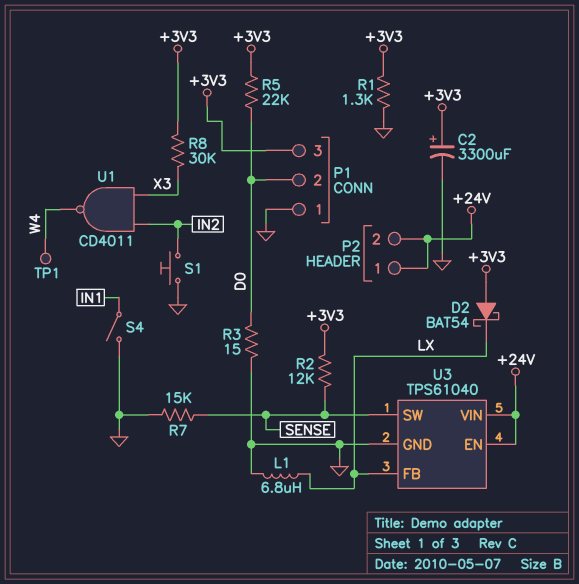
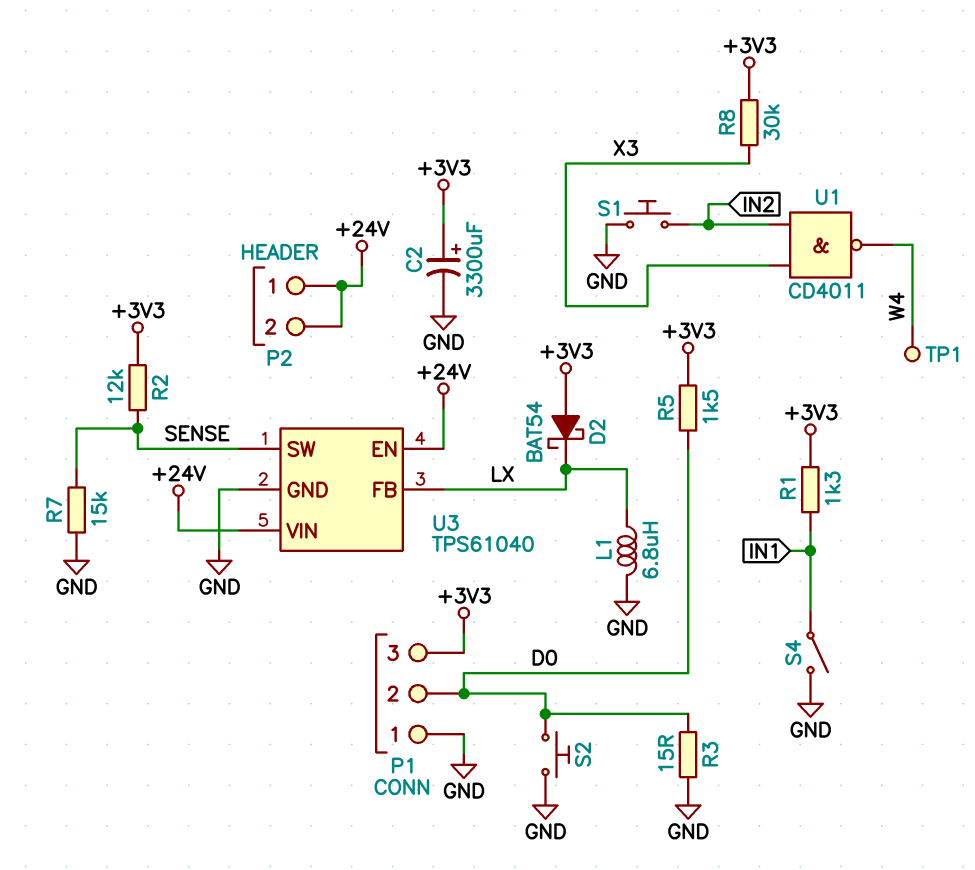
R1: 1.3k (+3V3, GND) -> 1.3k (+3V3, IN1)
R5: 22k (+3V3, D0) -> 1.5k (+3V3, D0)
S2: none -> button (D0, GND)

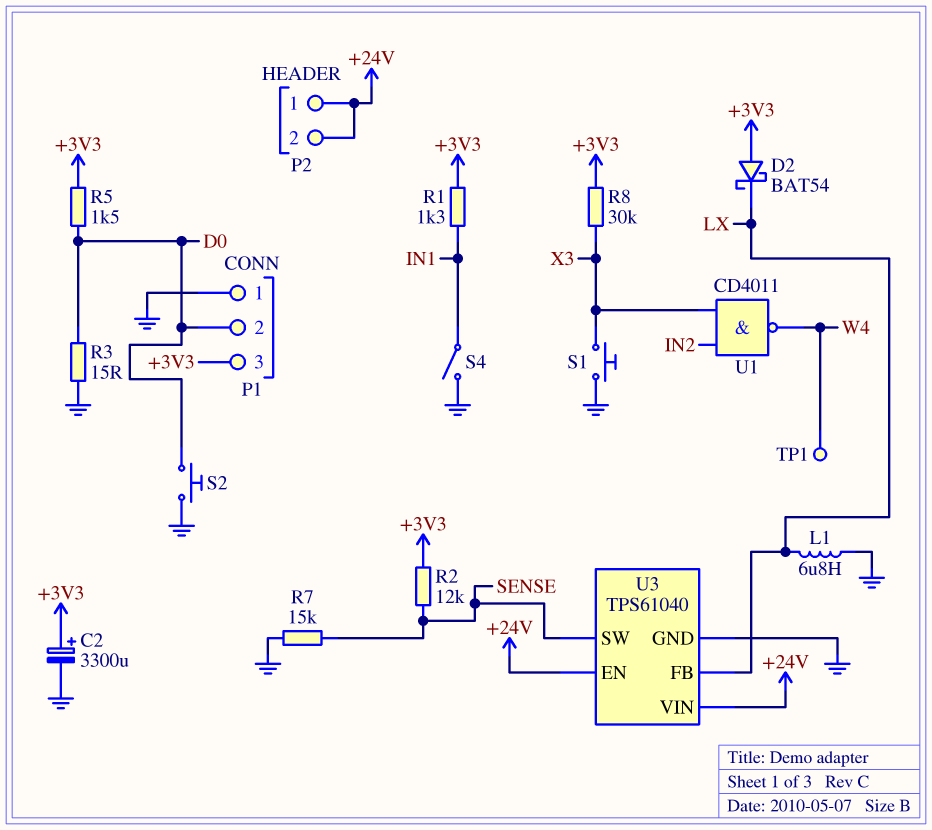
S1: button (GND, IN2) -> button (GND, X3)

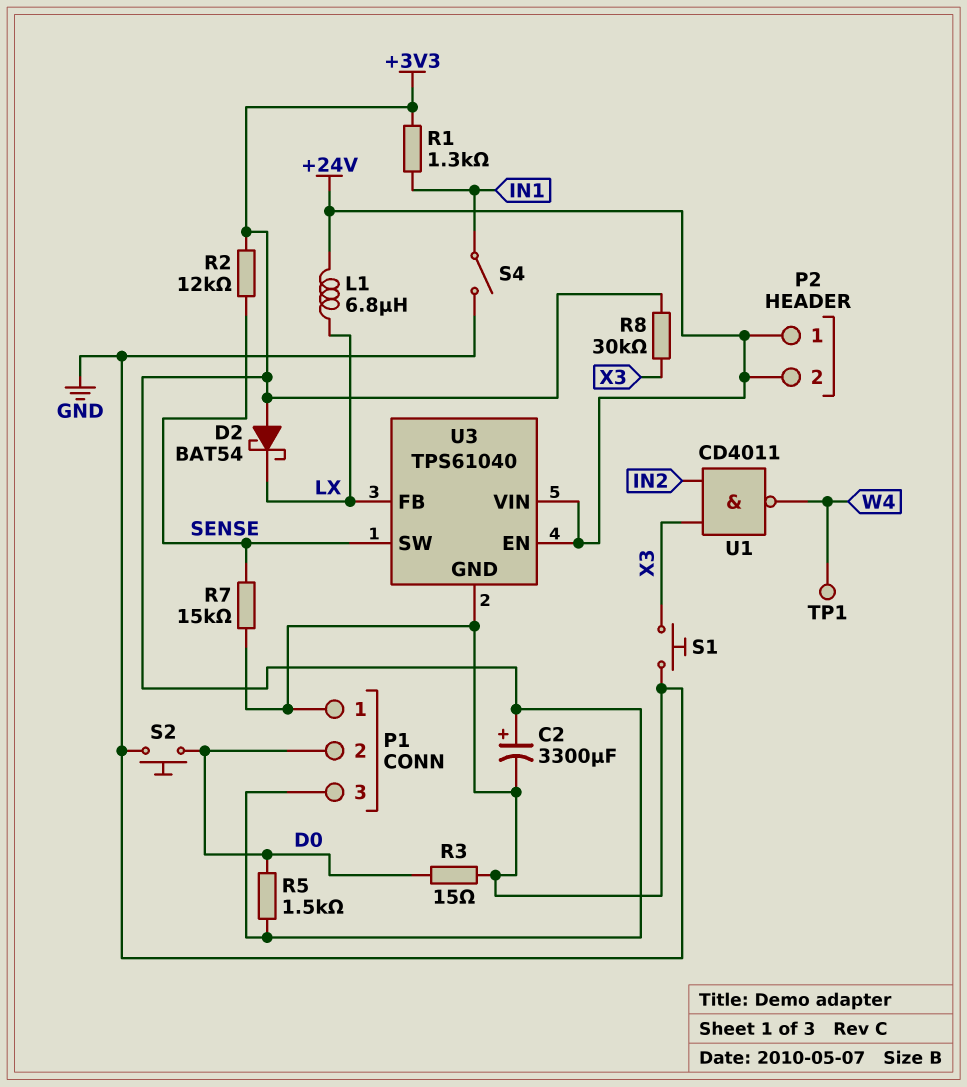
L1: 6.8uH (GND, LX) -> 6.8uH (+24V, LX)

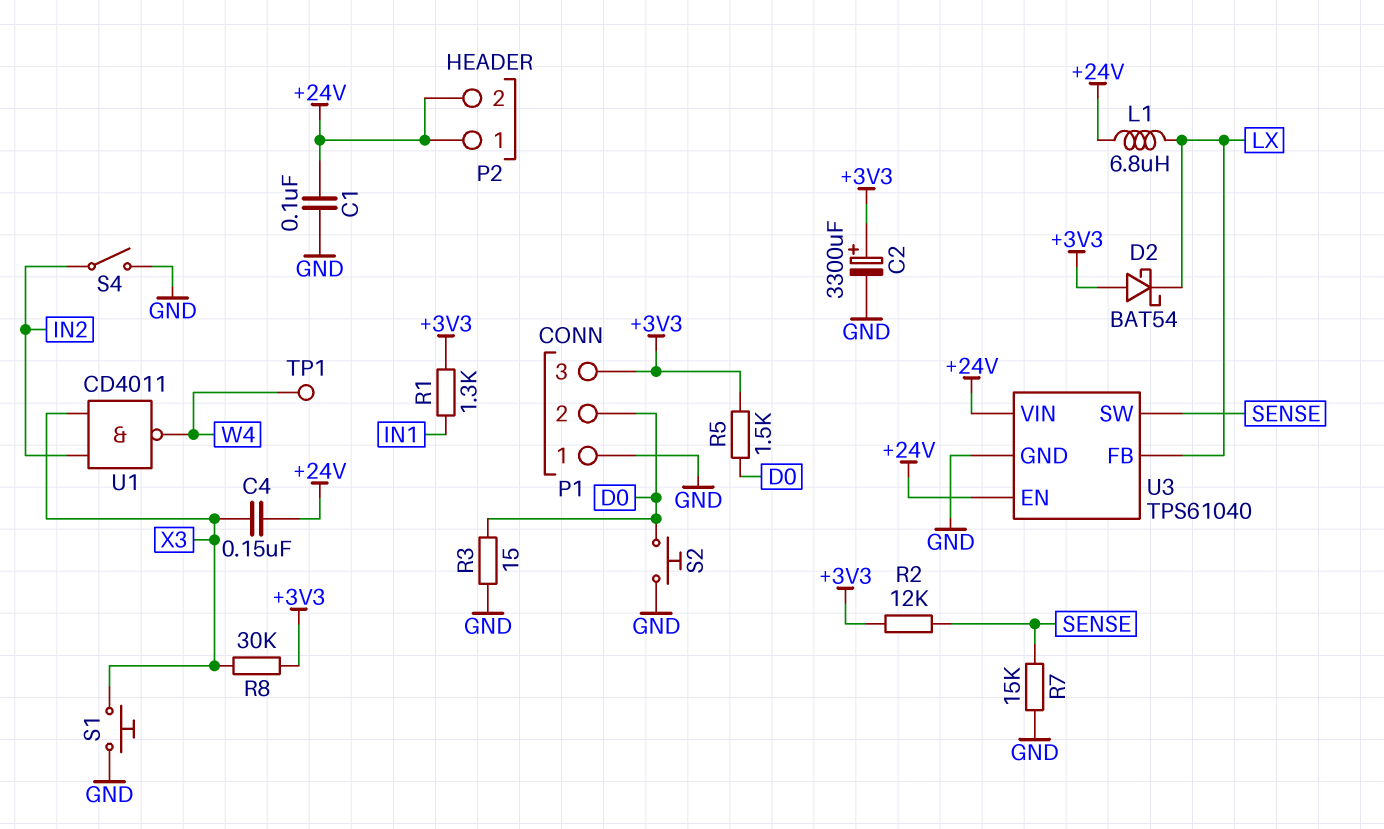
C1: none -> 100nF (+24V, GND)
C4: none -> 150nF (+24V, X3)
S4: switch (GND, IN1) -> switch (GND, IN2)

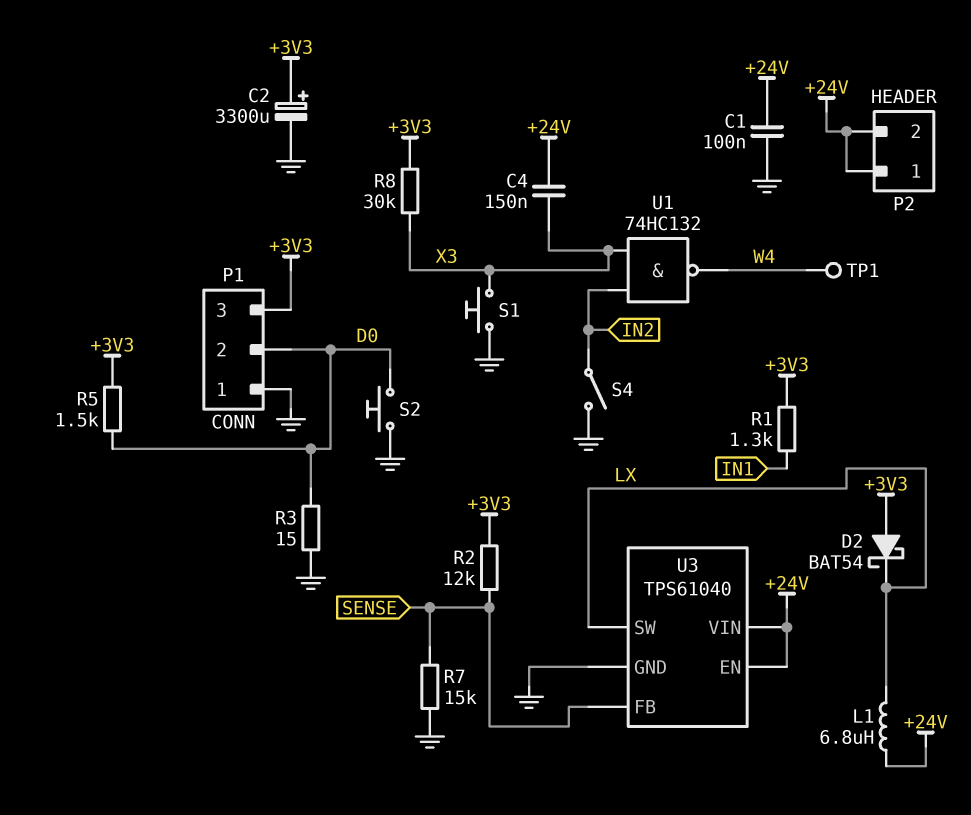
U1: NAND CD4011 (in IN2, in X3, out W4) -> NAND 74HC132 (in IN2, in X3, out W4)
U3 pin FB: LX -> SENSE
U3 pin SW: SENSE -> LX

